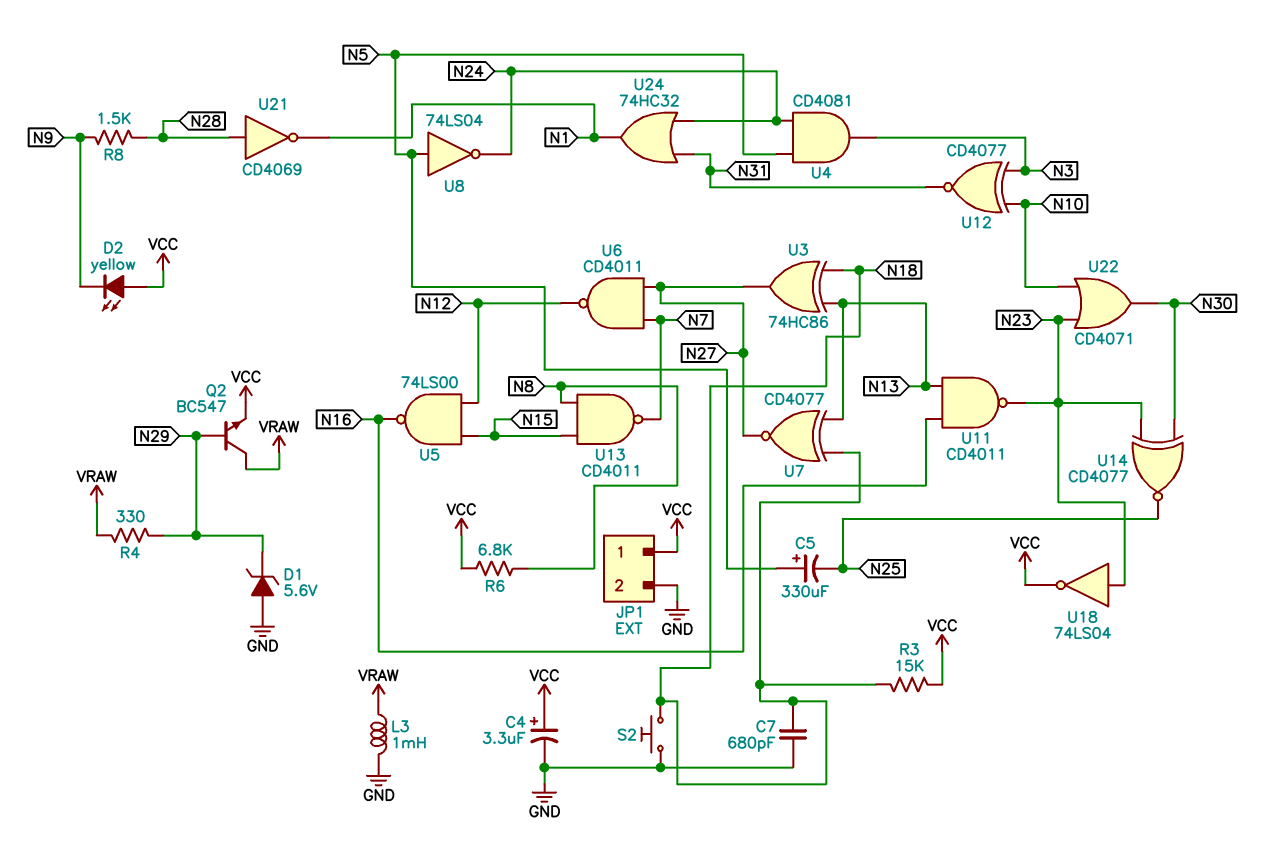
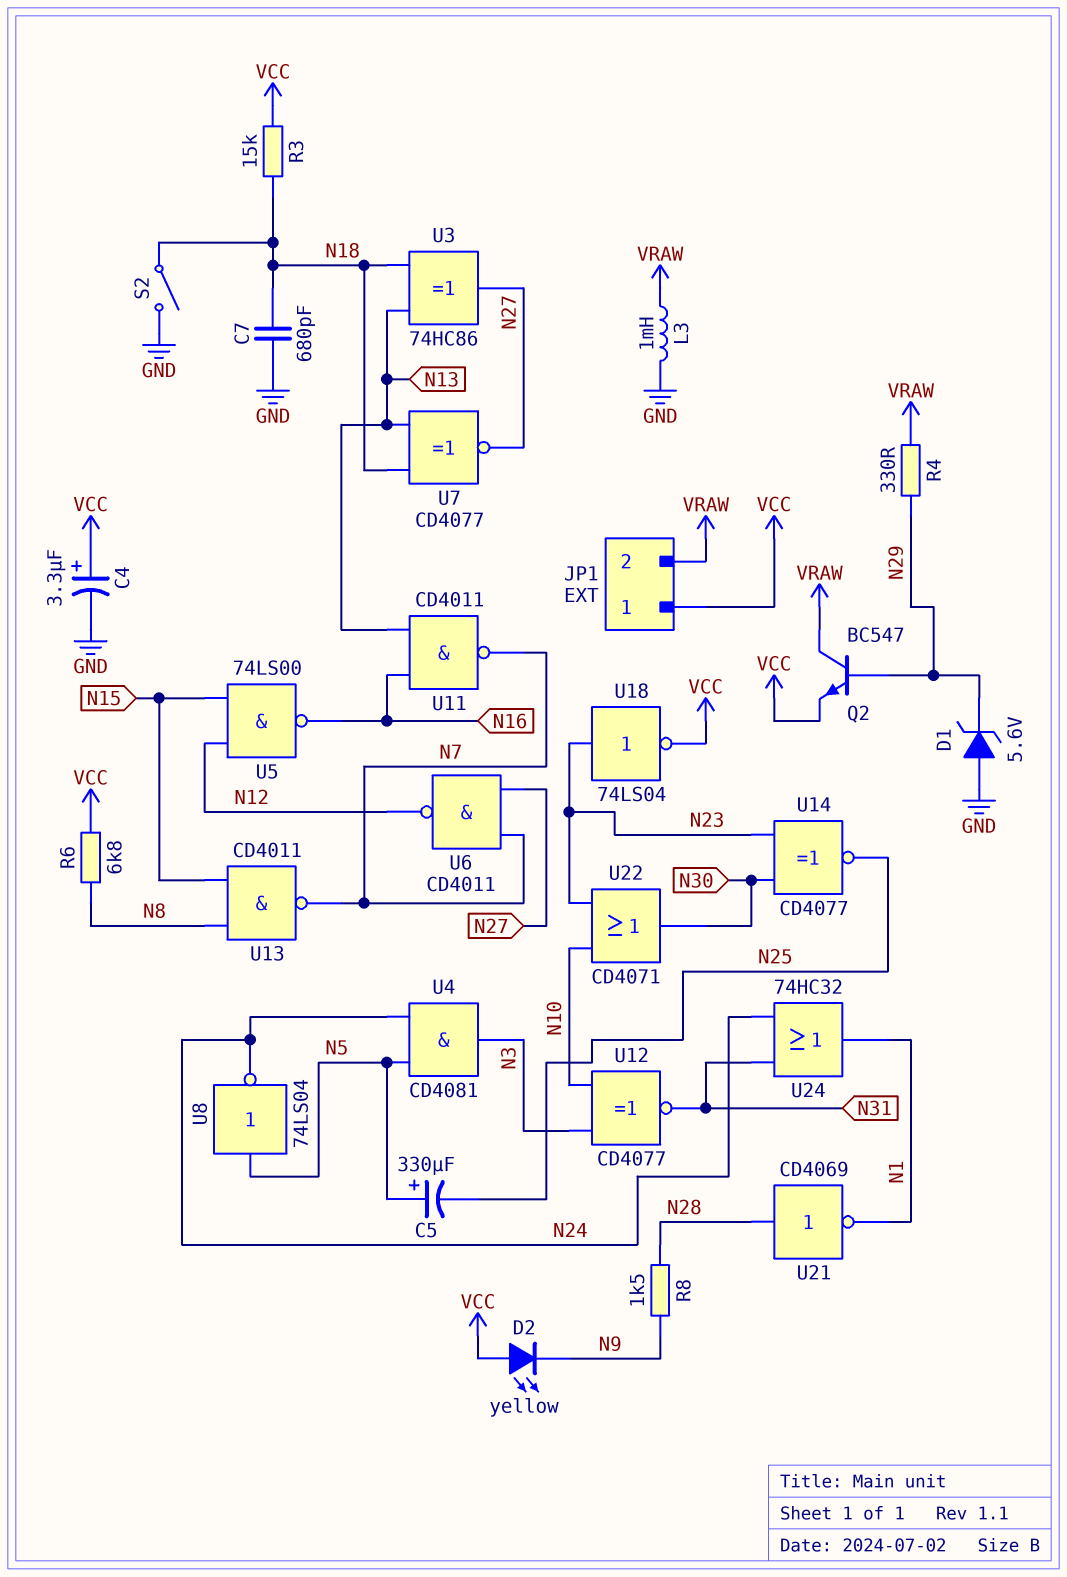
JP1 pin 2: GND -> VRAW
S2: button (GND, N18) -> switch (GND, N18)
U11: NAND CD4011 (in N13, in N16, out N23) -> NAND CD4011 (in N13, in N16, out N7)

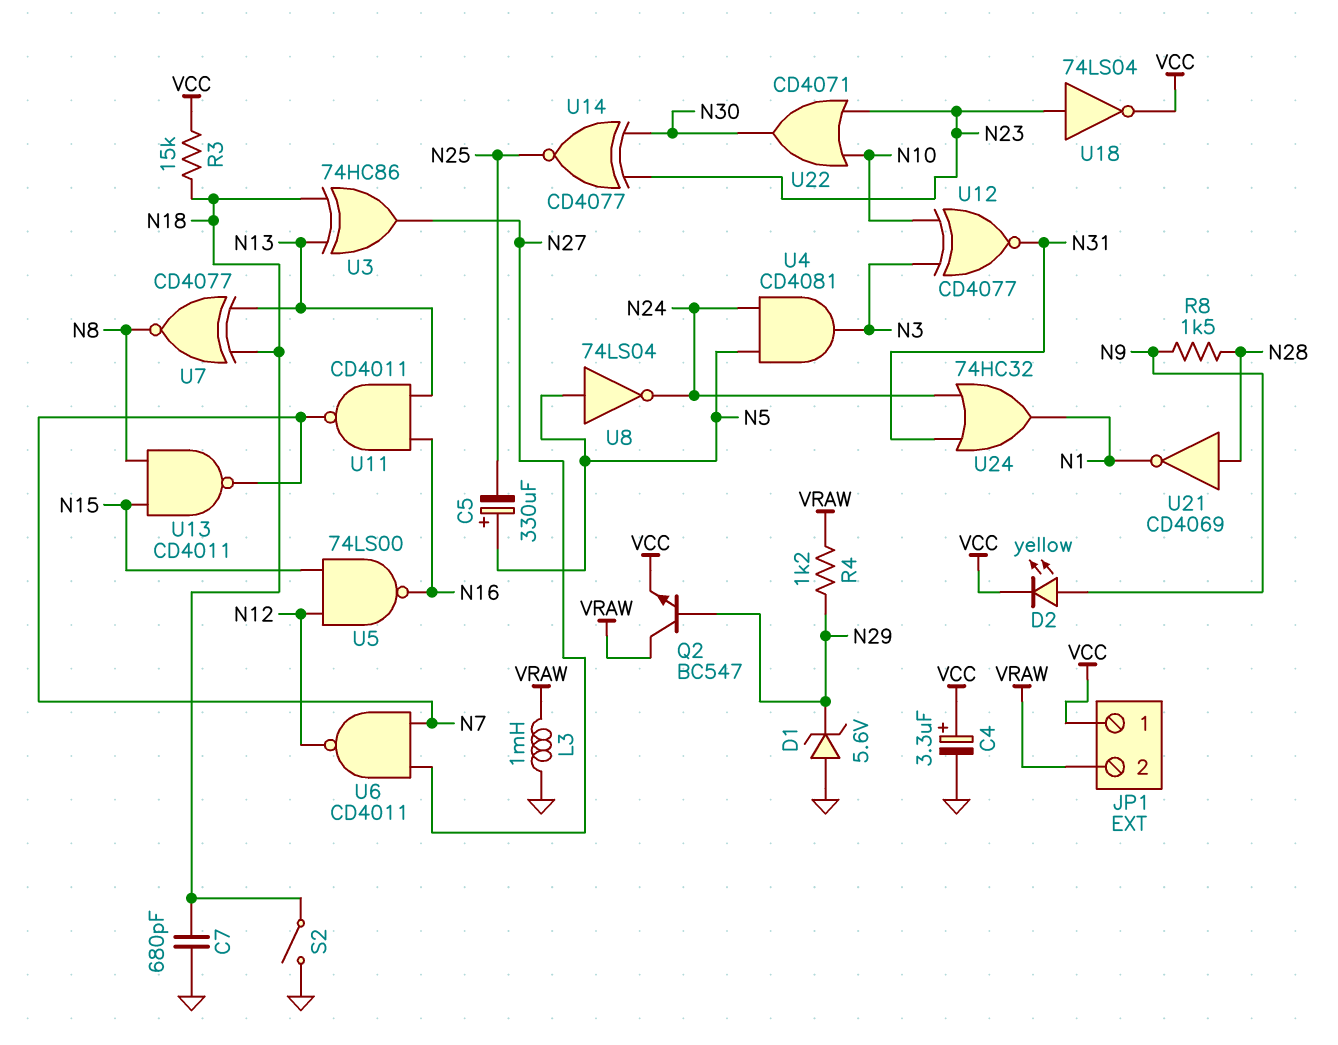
D2: LED yellow (A VCC, K N9) -> LED yellow (A N9, K VCC)
R4: 330 (N29, VRAW) -> 1.2k (N29, VRAW)
R6: 6.8k (N8, VCC) -> none
U7: XNOR CD4077 (in N13, in N18, out N27) -> XNOR CD4077 (in N13, in N18, out N8)

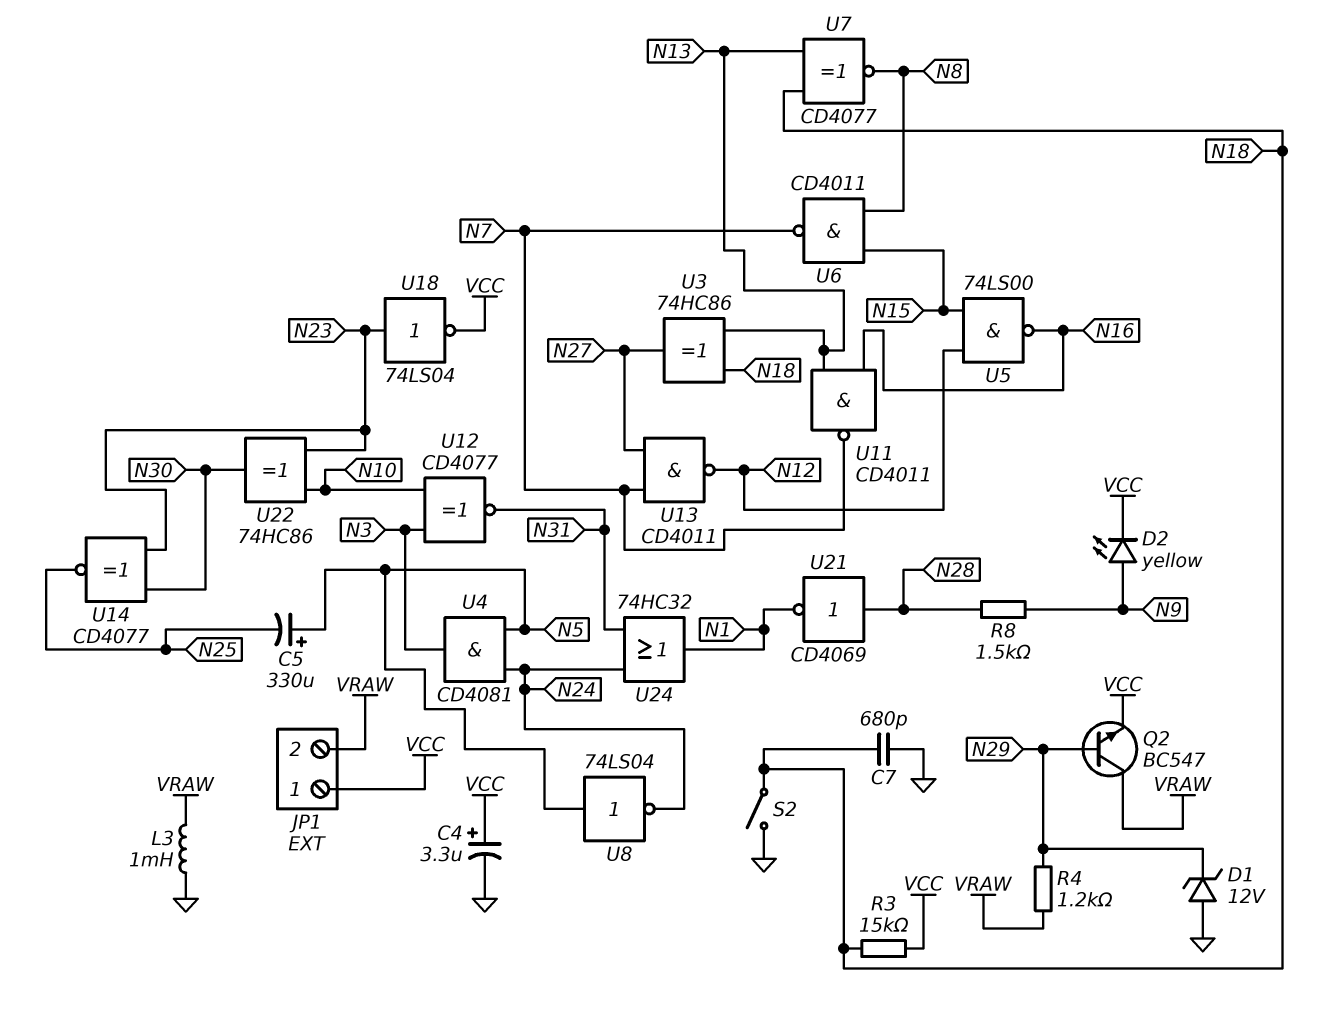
D1: zener 5.6V (A GND, K N29) -> zener 12V (A GND, K N29)
U6: NAND CD4011 (in N7, in N27, out N12) -> NAND CD4011 (in N8, in N15, out N7)
U13: NAND CD4011 (in N8, in N15, out N7) -> NAND CD4011 (in N7, in N27, out N12)
U22: OR CD4071 (in N10, in N23, out N30) -> XOR 74HC86 (in N10, in N23, out N30)

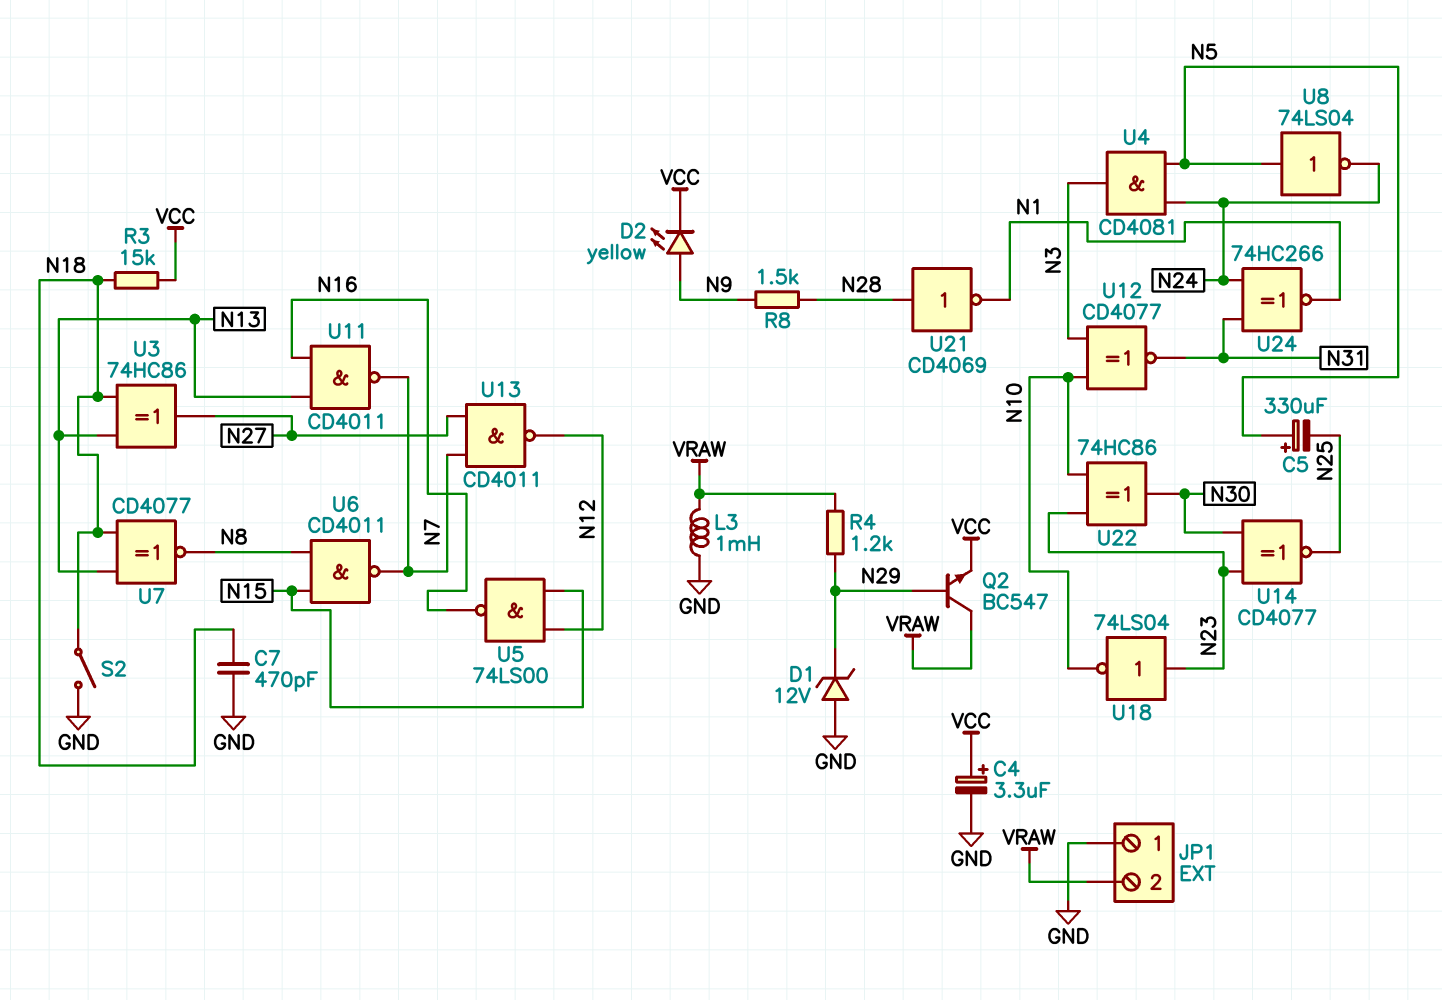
C7: 680pF (GND, N18) -> 470pF (GND, N18)
JP1 pin 1: VCC -> GND
U18: NOT 74LS04 (in N23, out VCC) -> NOT 74LS04 (in N23, out N10)
U24: OR 74HC32 (in N24, in N31, out N1) -> XNOR 74HC266 (in N24, in N31, out N1)

